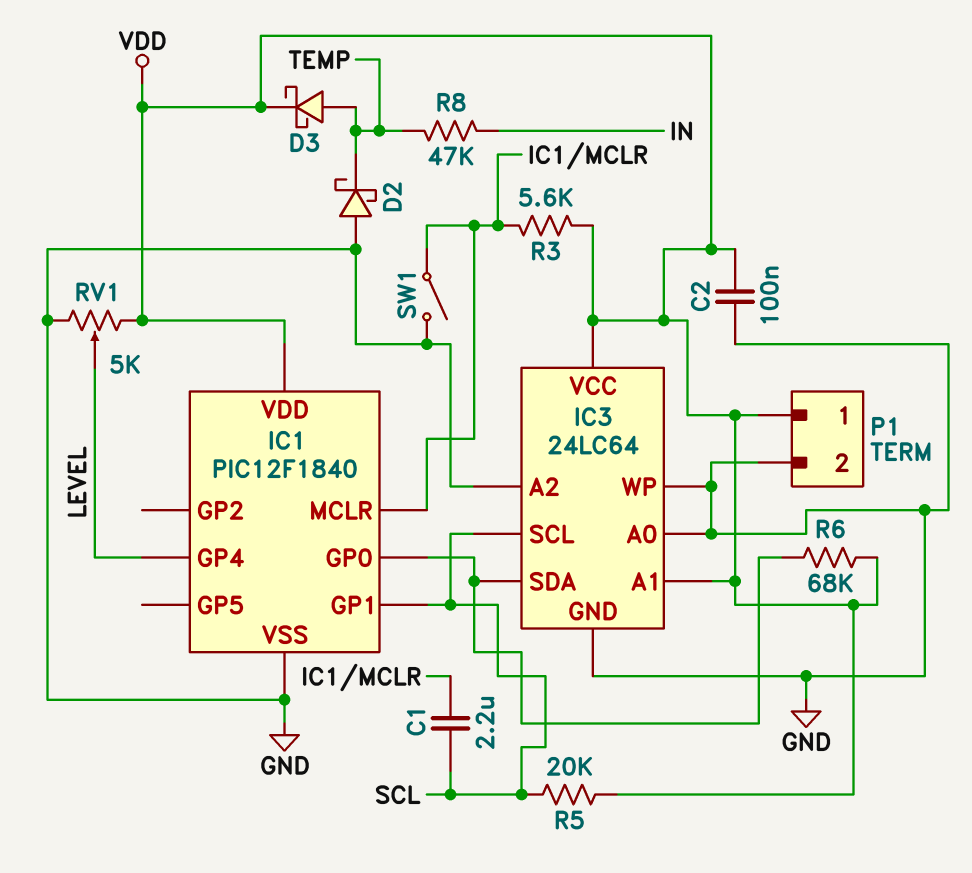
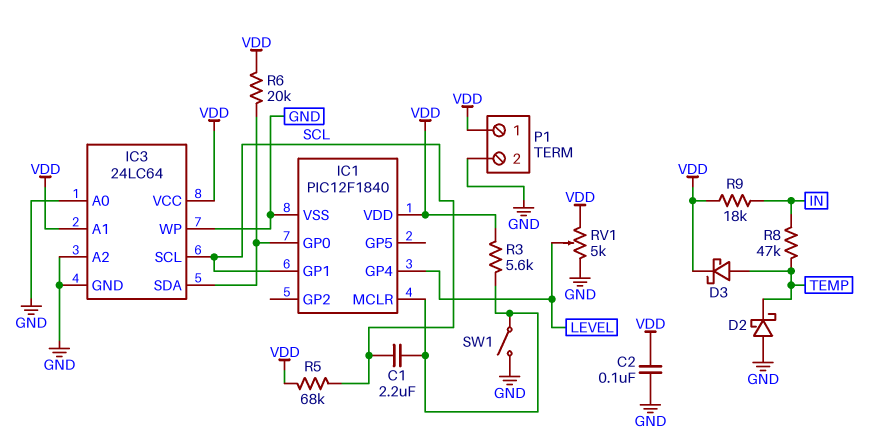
R5: 20k (SCL, VDD) -> 68k (SCL, VDD)
R6: 68k (IC1/GP0, VDD) -> 20k (IC1/GP0, VDD)
R9: none -> 18k (IN, VDD)

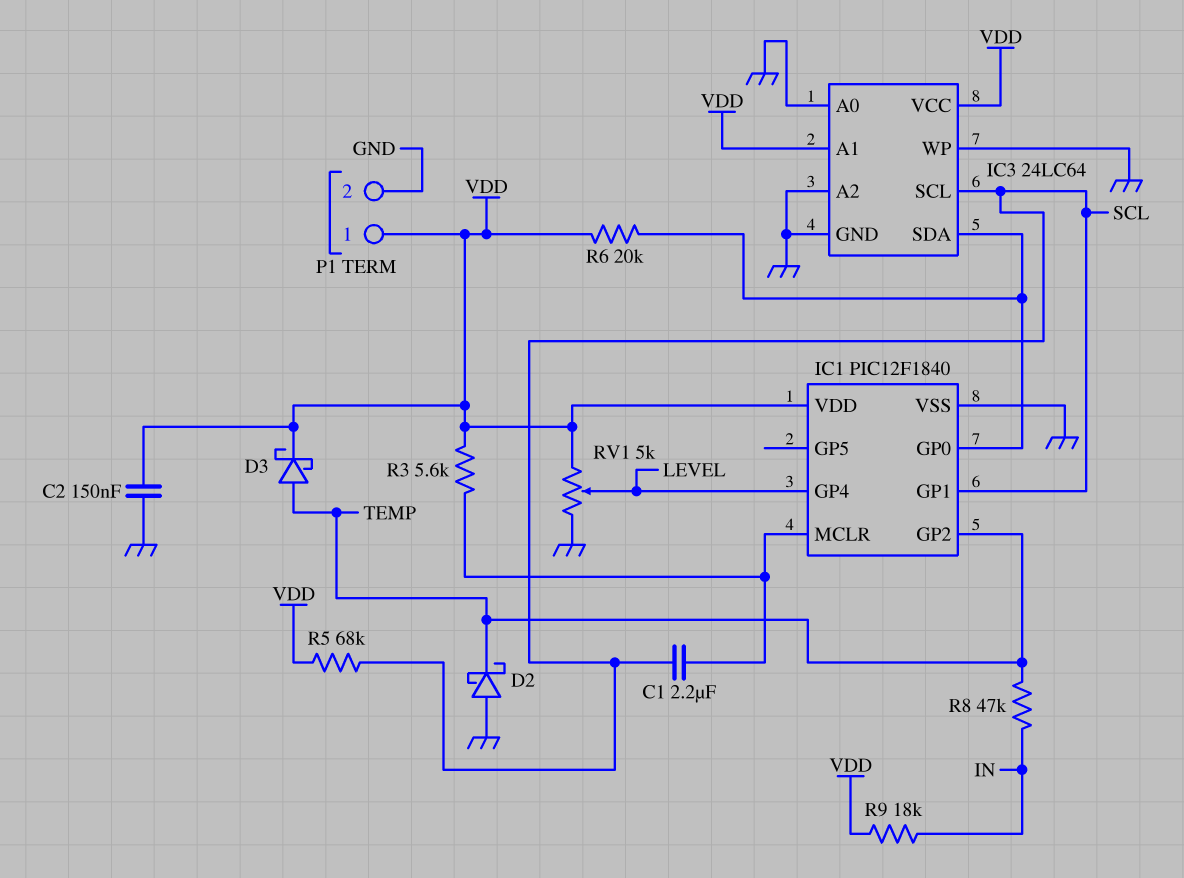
C2: 100nF (GND, VDD) -> 150nF (GND, VDD)
IC1 pin GP2: none -> TEMP
SW1: switch (GND, IC1/MCLR) -> none

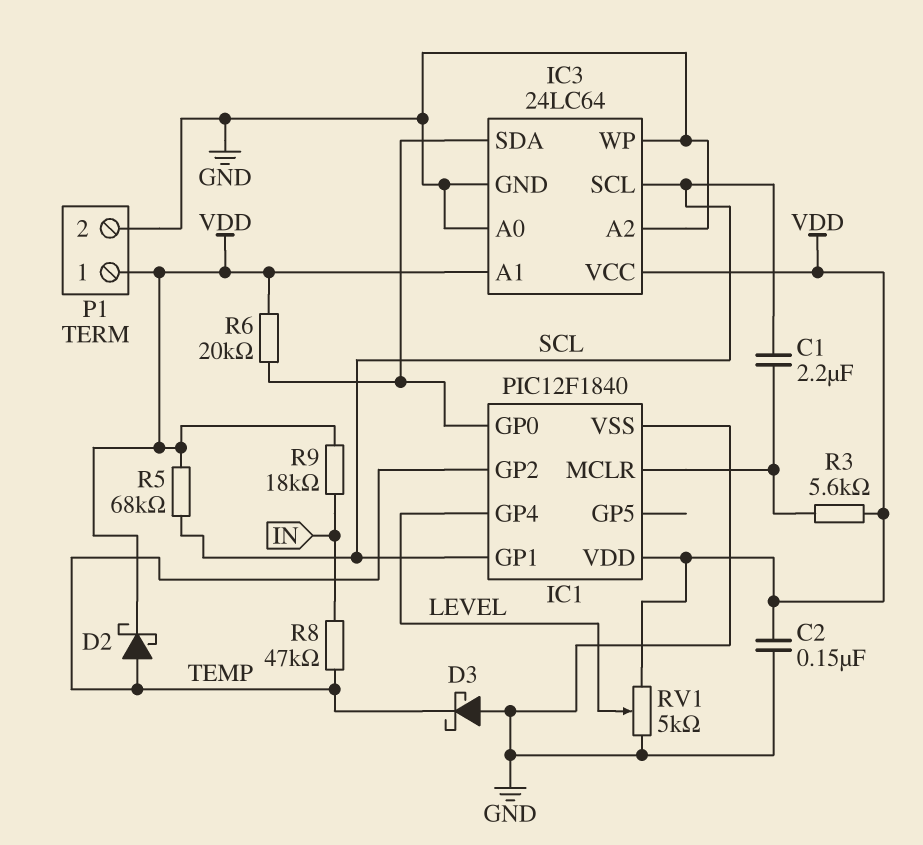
D2: schottky (A GND, K TEMP) -> schottky (A TEMP, K VDD)
D3: schottky (A TEMP, K VDD) -> schottky (A GND, K TEMP)

